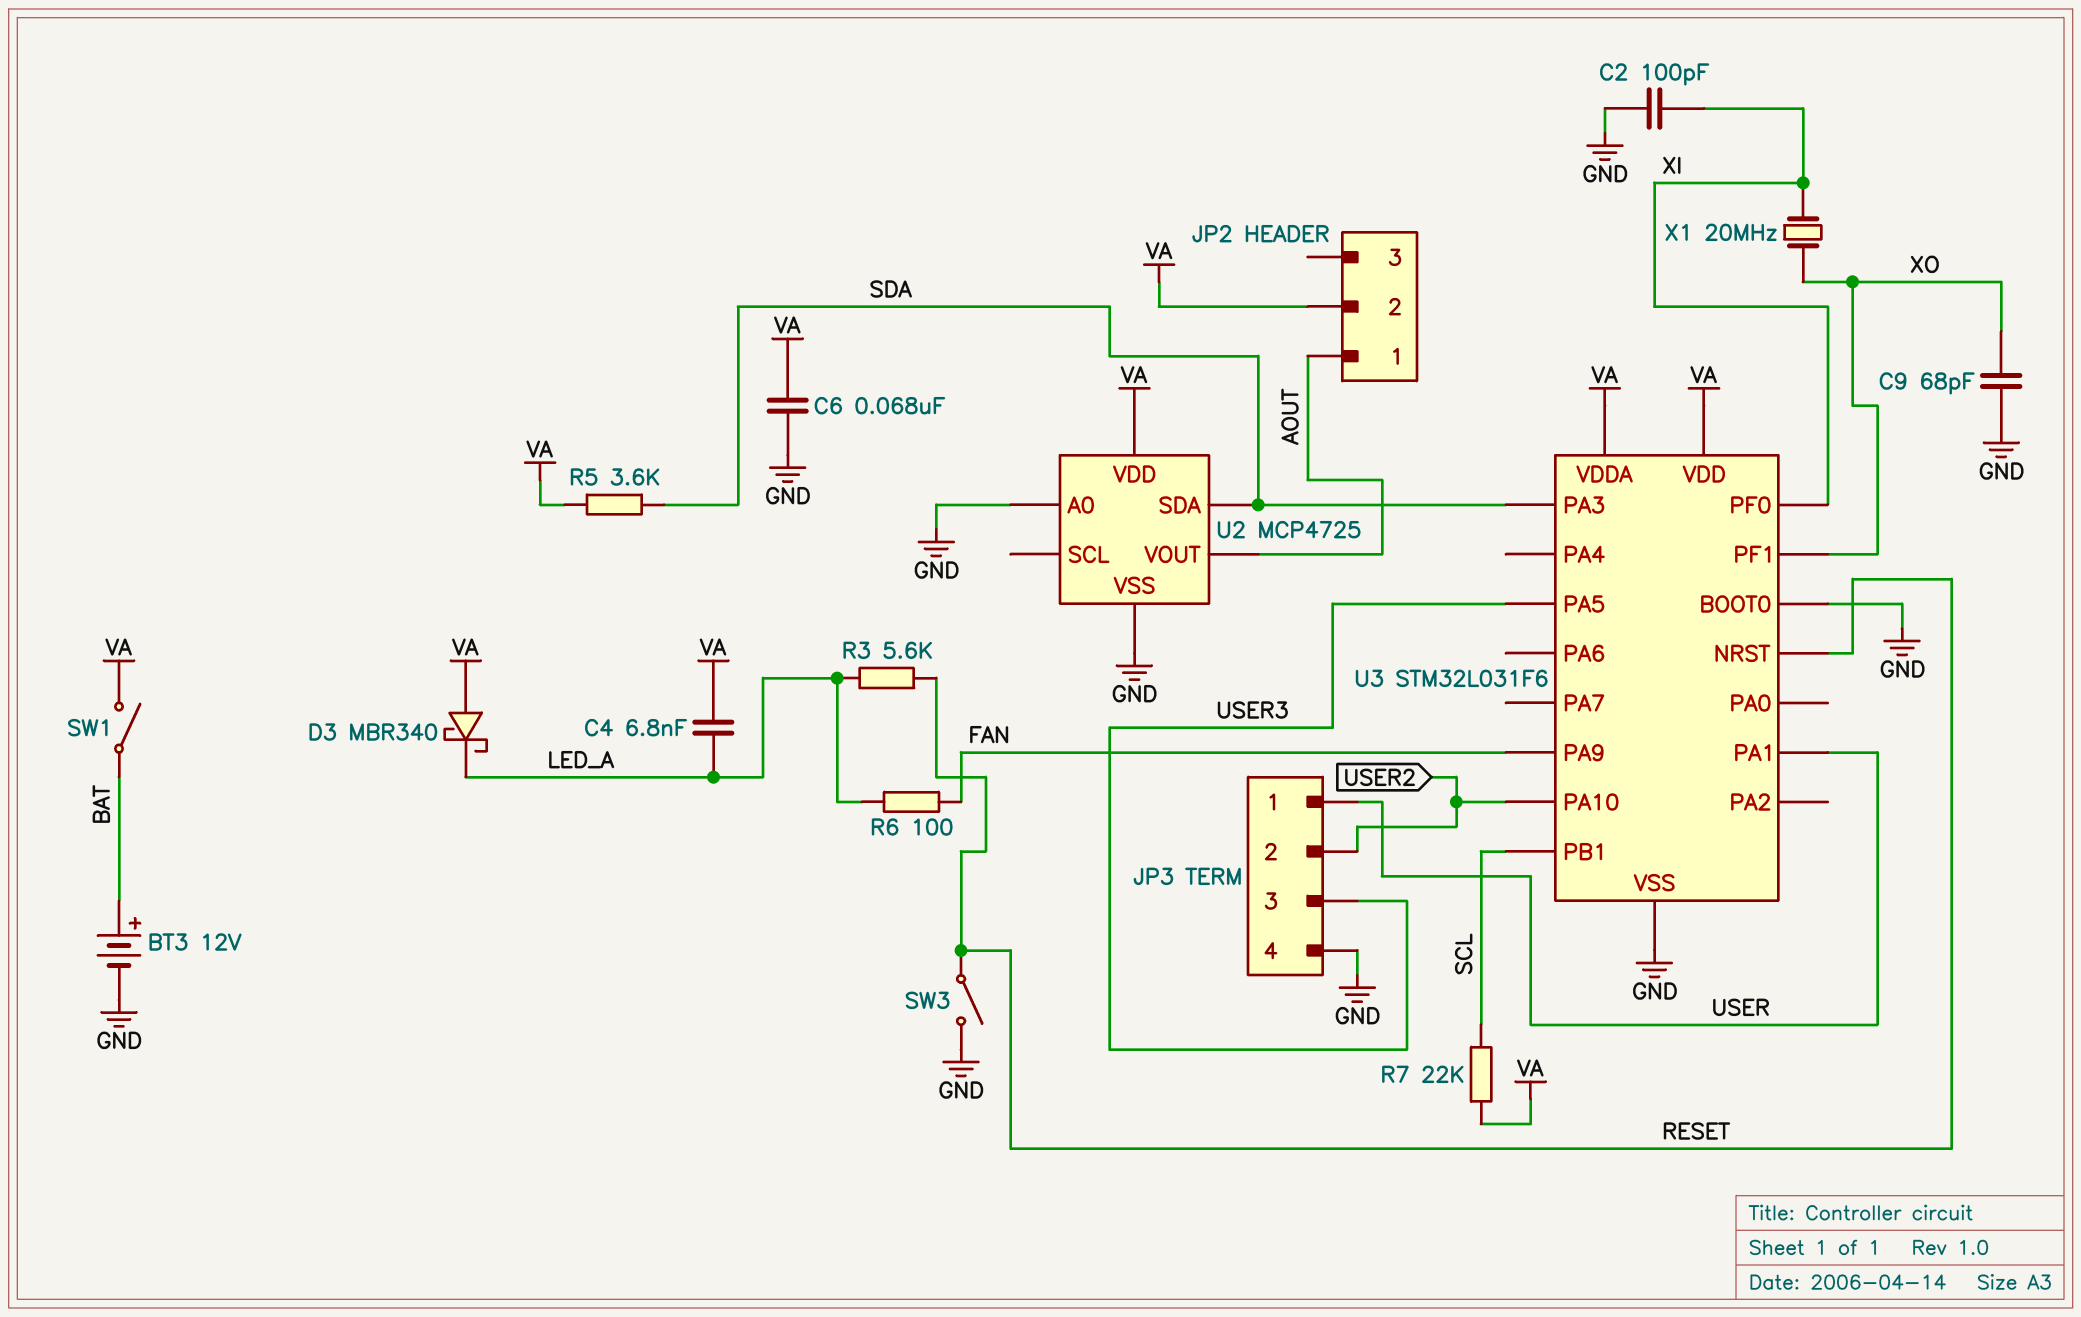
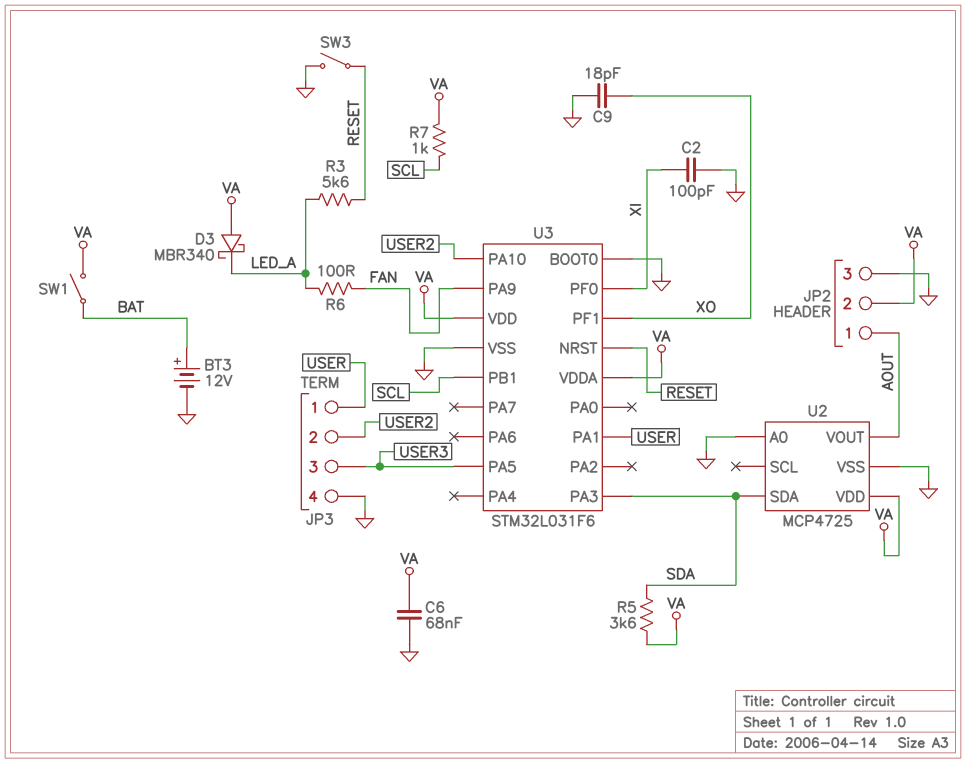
C4: 6.8nF (LED_A, VA) -> none
C9: 68pF (GND, XO) -> 18pF (GND, XO)
JP2 pin 3: none -> GND
R7: 22k (SCL, VA) -> 1k (SCL, VA)
X1: 20MHz (XI, XO) -> none

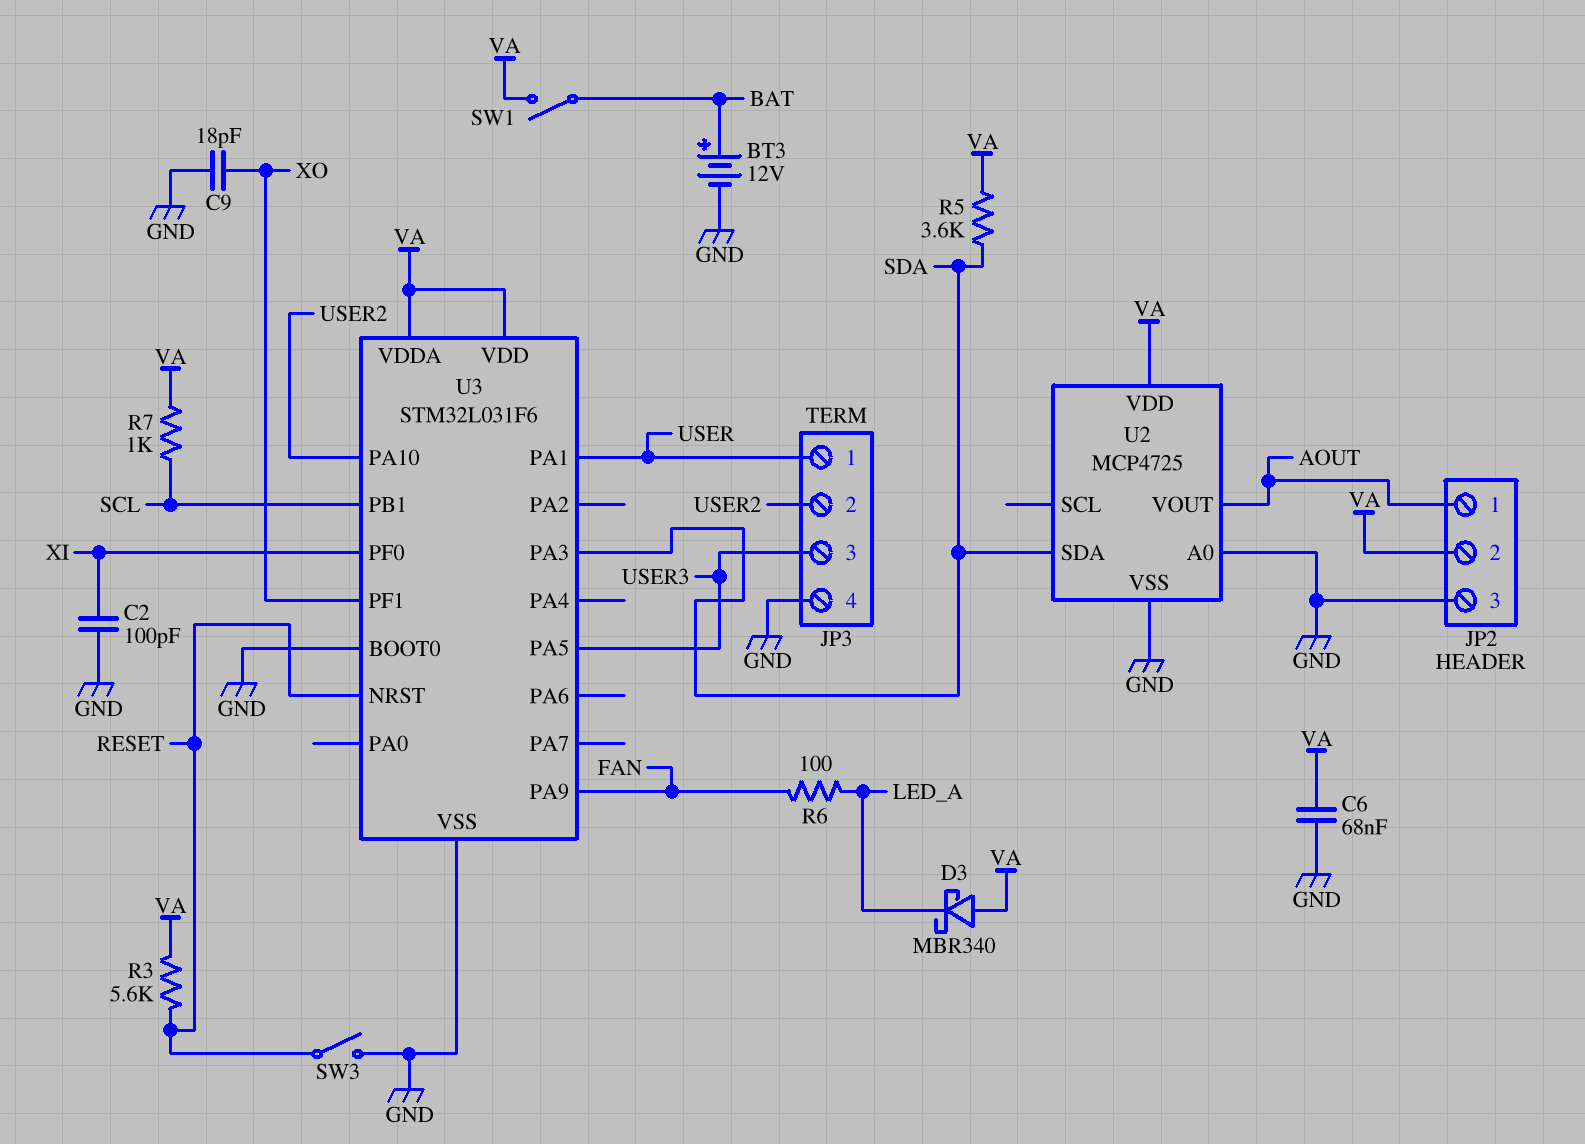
R3: 5.6k (LED_A, RESET) -> 5.6k (RESET, VA)

